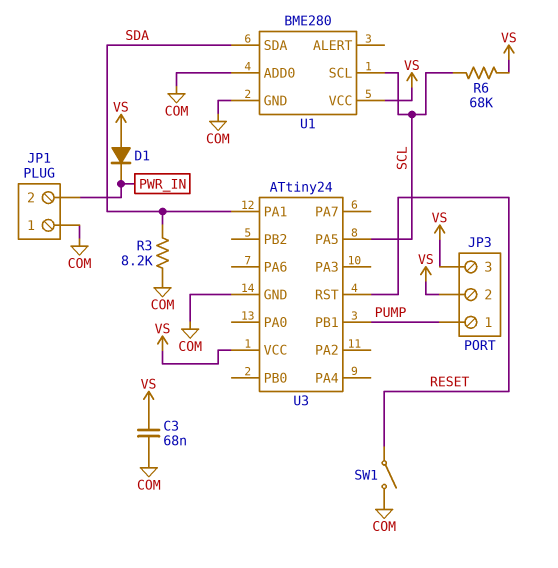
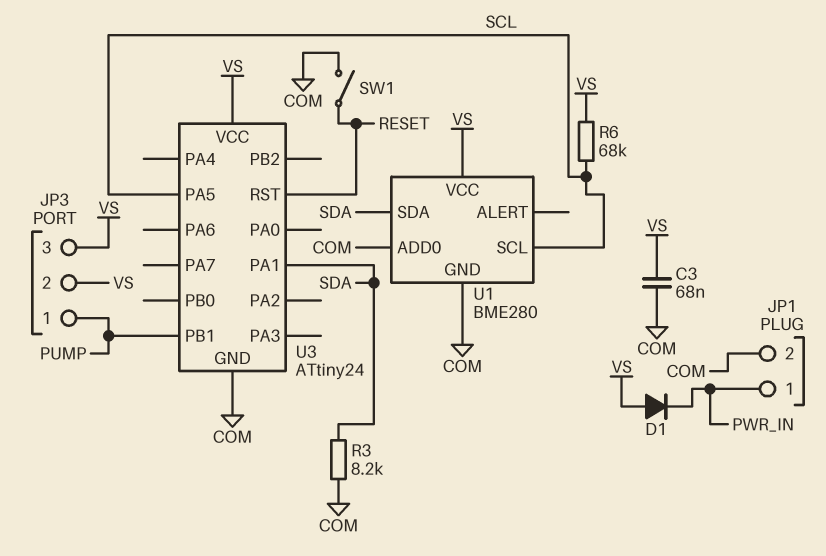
JP1 pin 1: COM -> PWR_IN
JP1 pin 2: PWR_IN -> COM

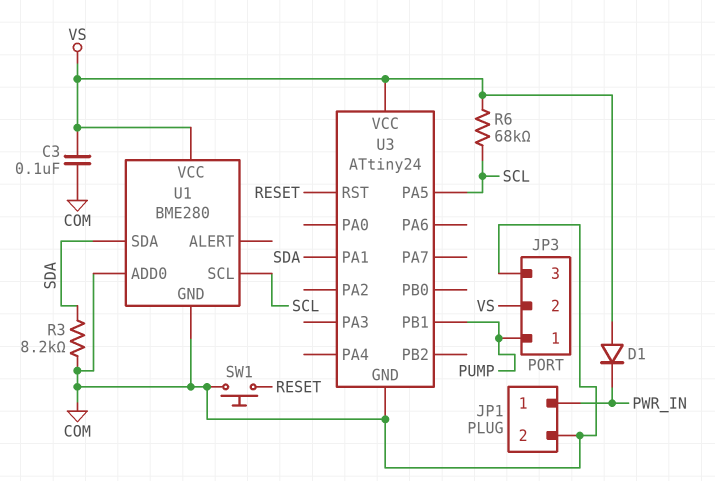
C3: 68nF (COM, VS) -> 100nF (COM, VS)
JP3 pin 3: VS -> COM
SW1: switch (COM, RESET) -> button (COM, RESET)

